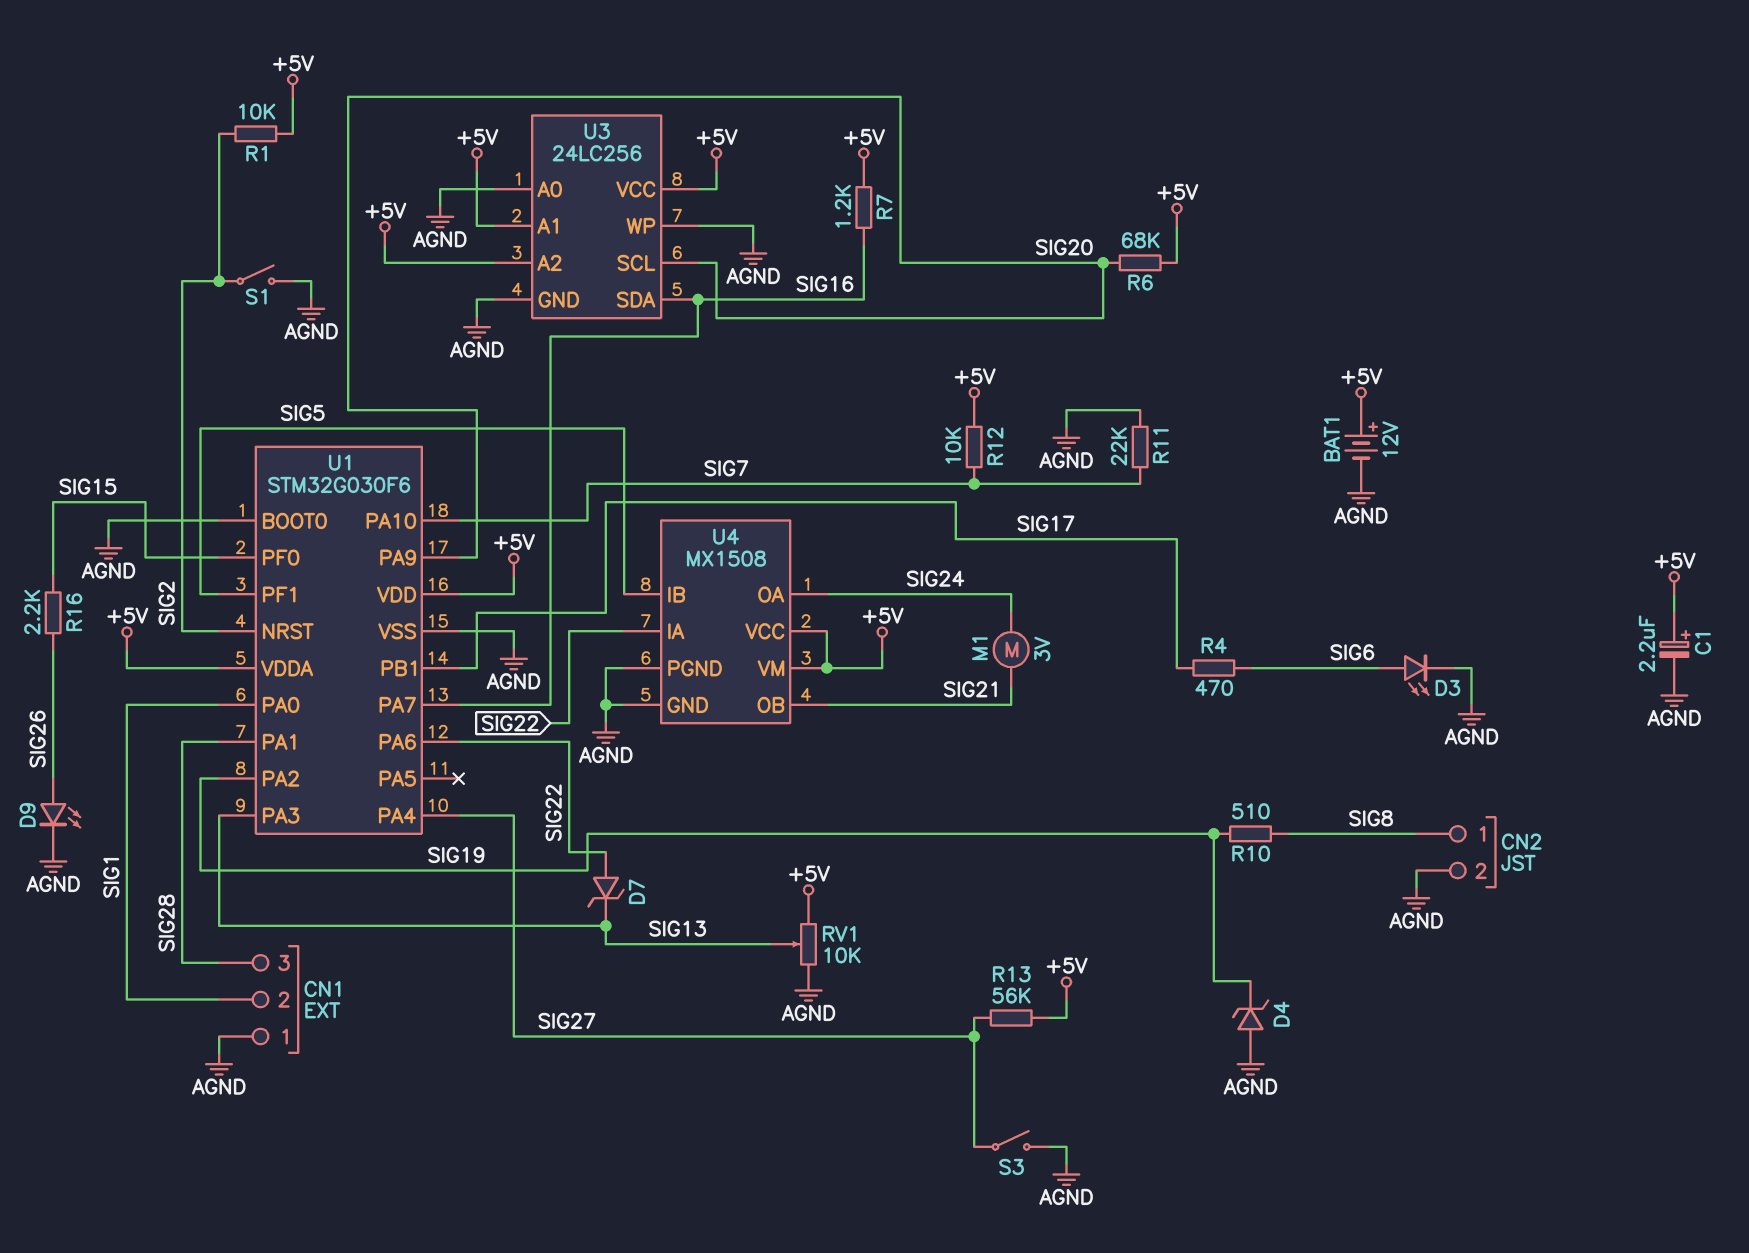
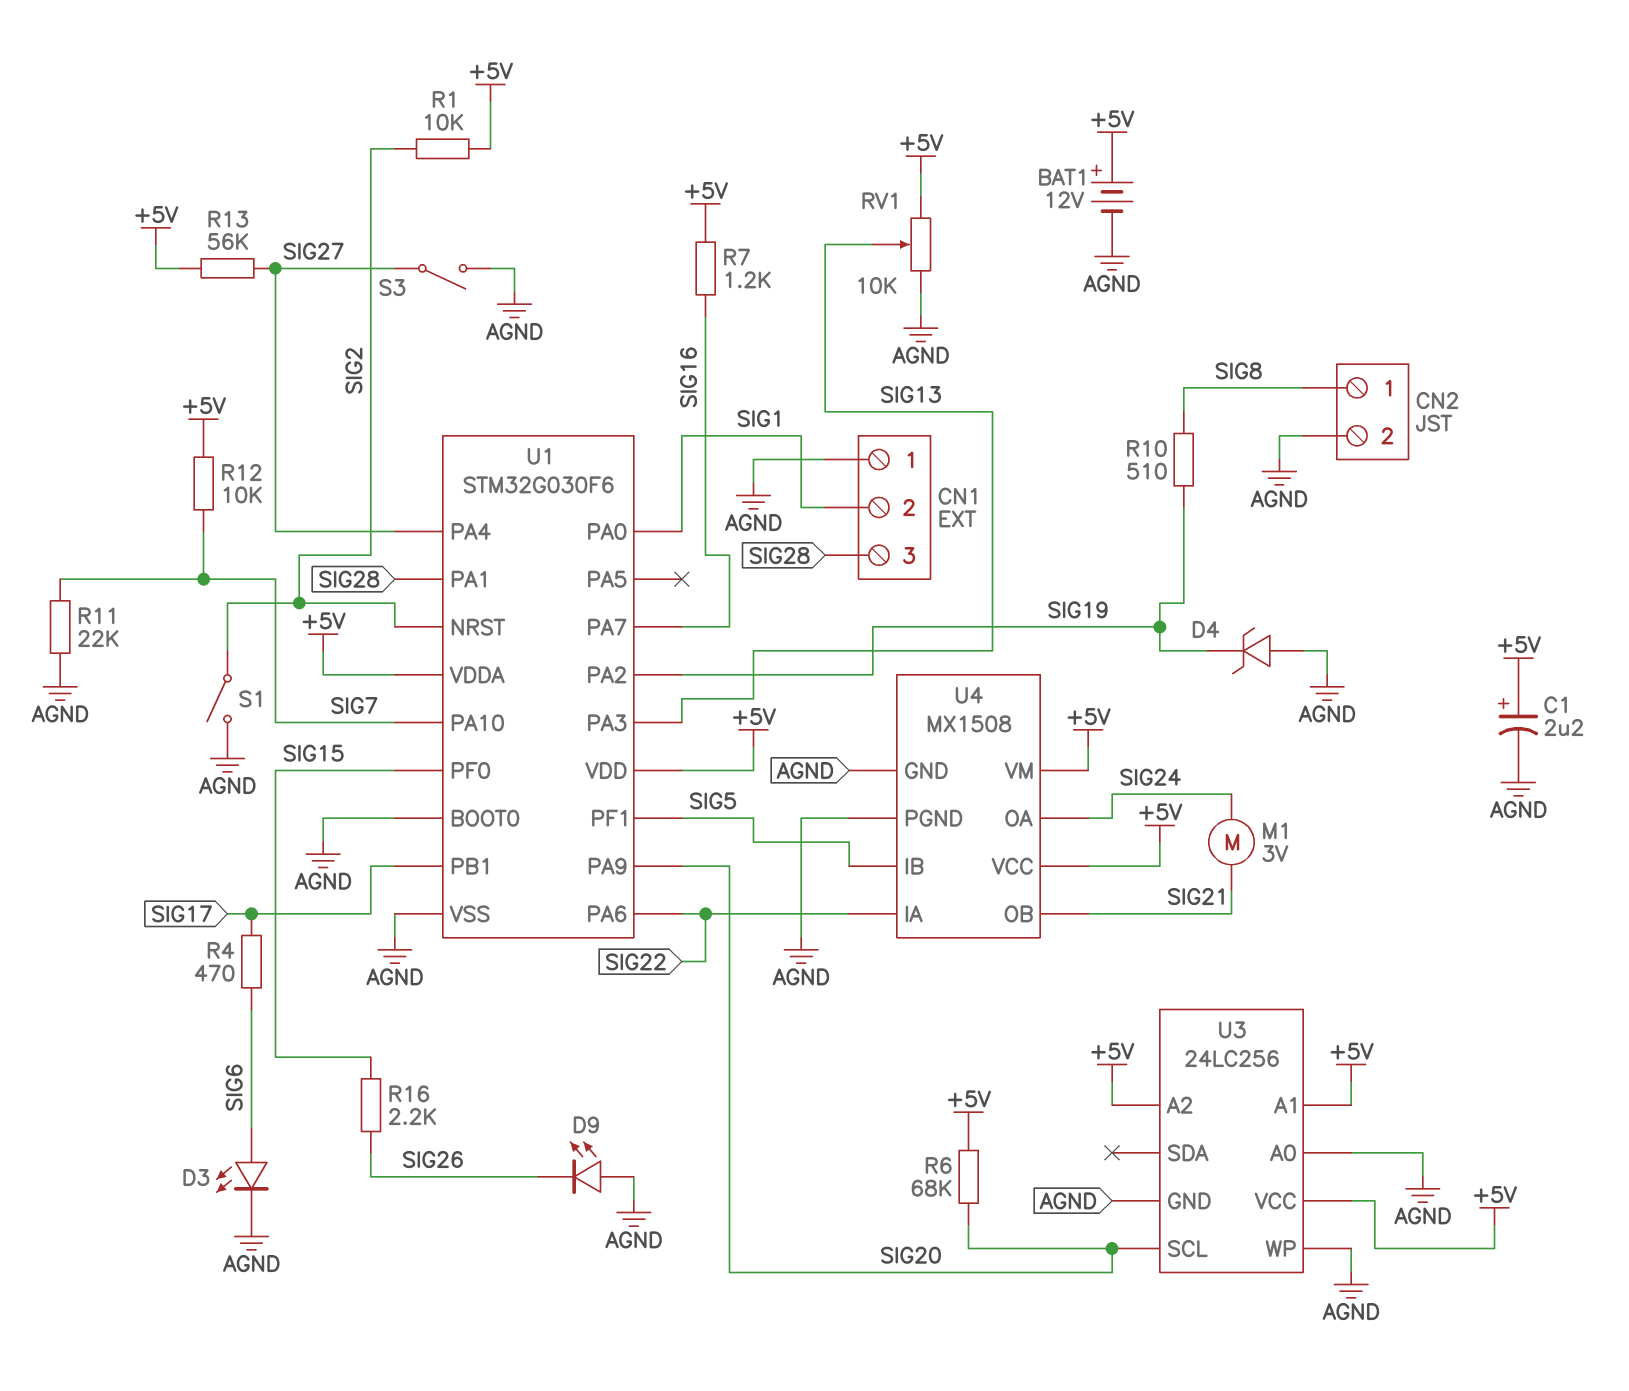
D7: zener (A SIG22, K SIG13) -> none
D9: LED (A SIG26, K AGND) -> LED (A AGND, K SIG26)
U3 pin SDA: SIG16 -> none

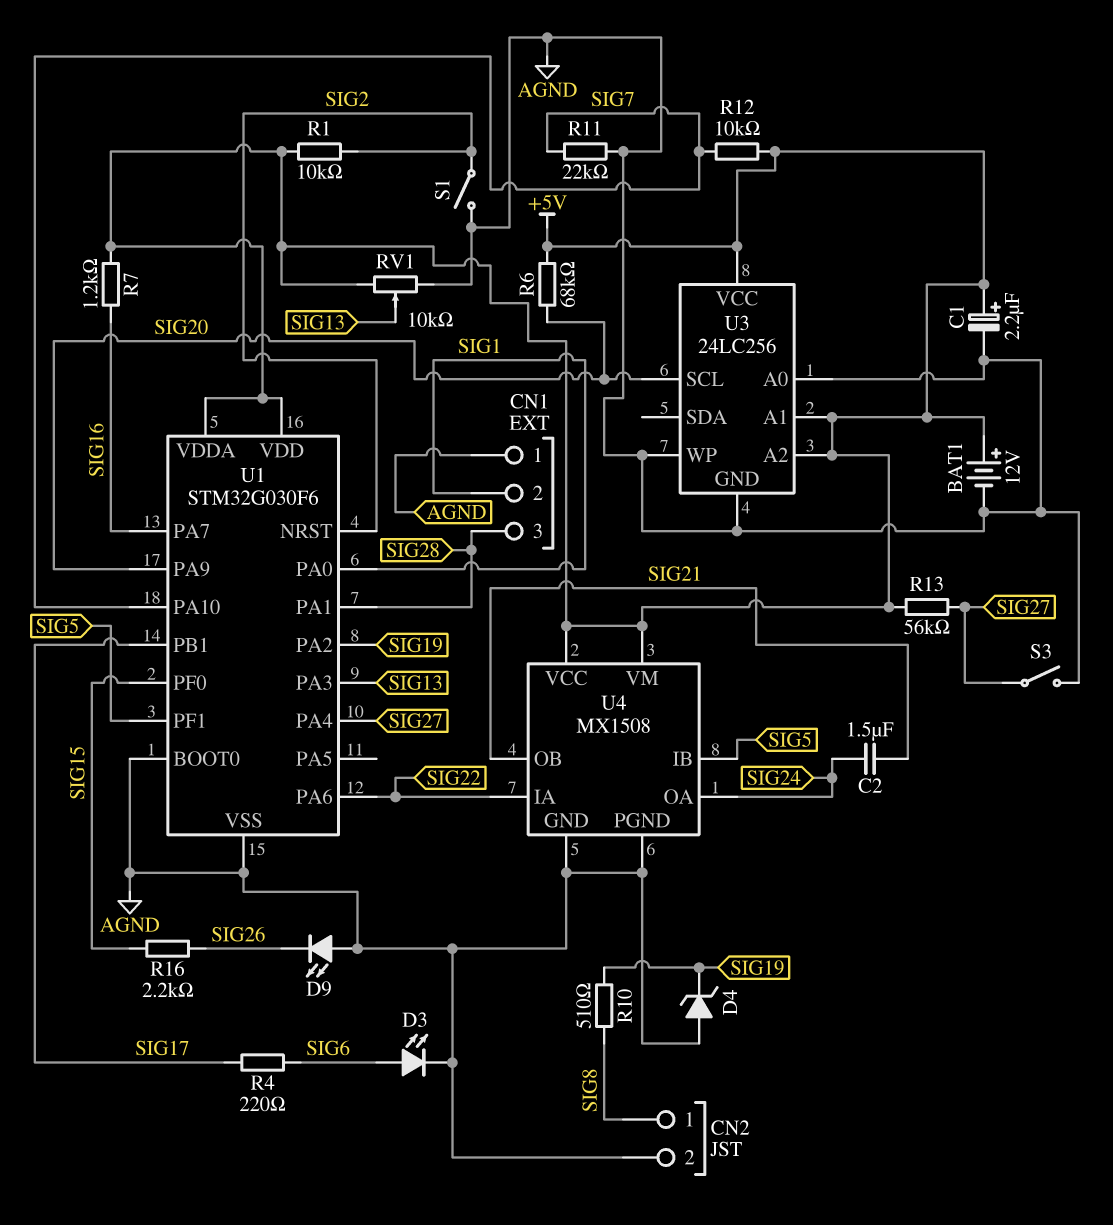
C2: none -> 1.5uF (SIG21, SIG24)
M1: motor 3V (SIG21, SIG24) -> none
R4: 470 (SIG6, SIG17) -> 220 (SIG6, SIG17)

